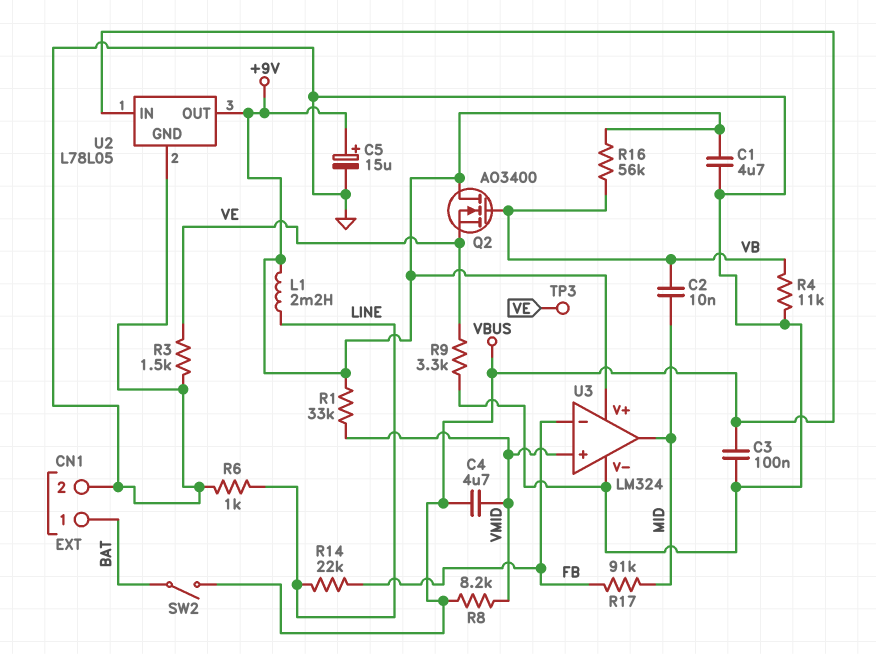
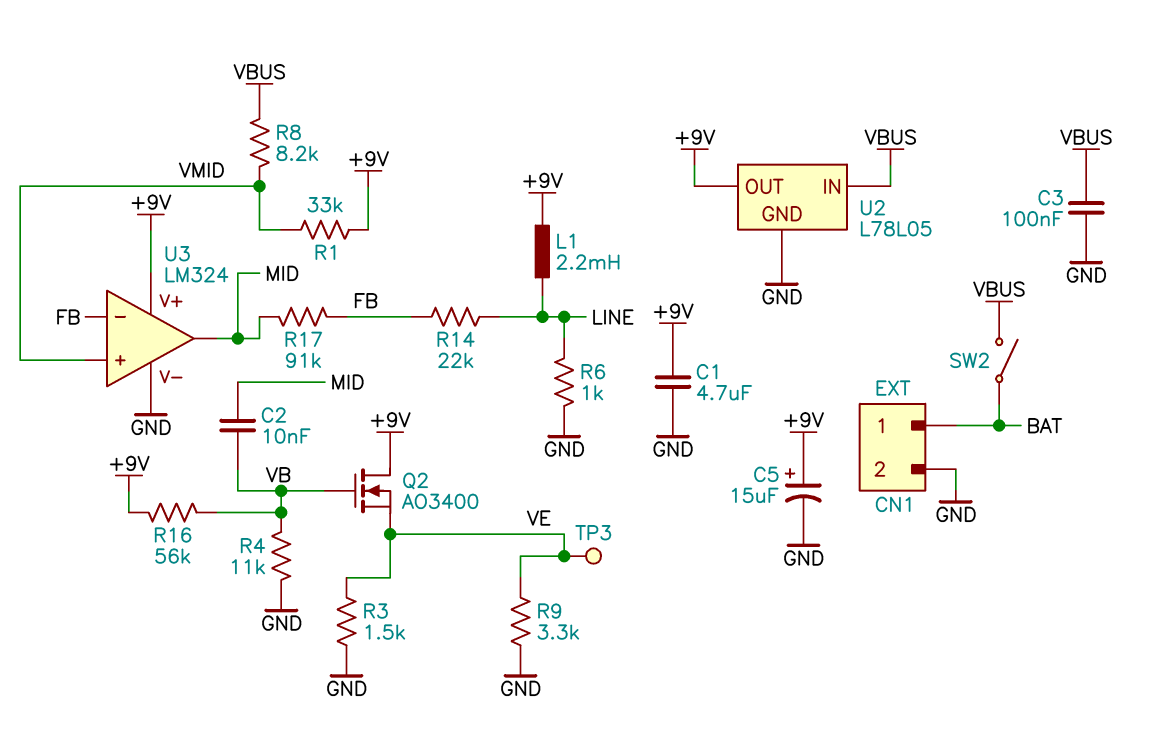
C4: 4.7uF (VBUS, VMID) -> none

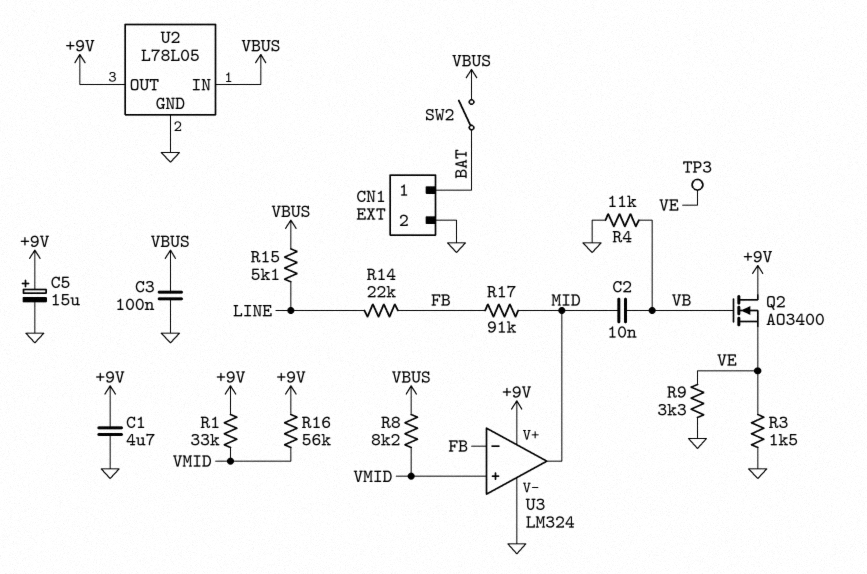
L1: 2.2mH (+9V, LINE) -> none
R6: 1k (GND, LINE) -> none
R15: none -> 5.1k (LINE, VBUS)
R16: 56k (+9V, VB) -> 56k (+9V, VMID)

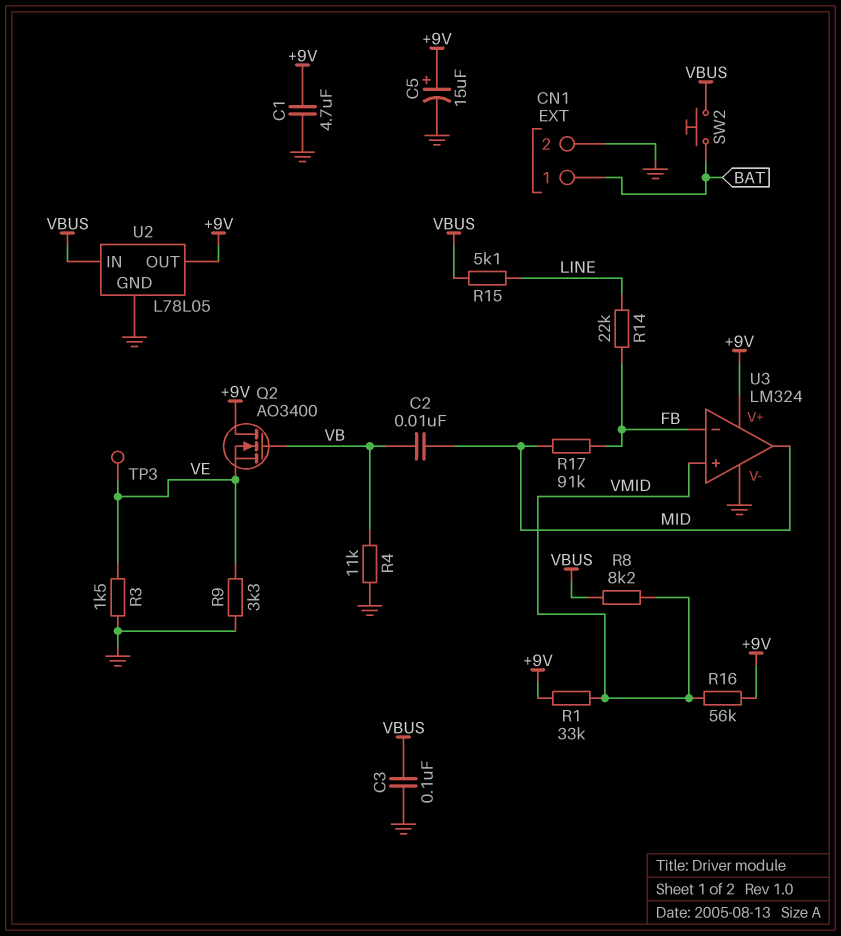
SW2: switch (BAT, VBUS) -> button (BAT, VBUS)

